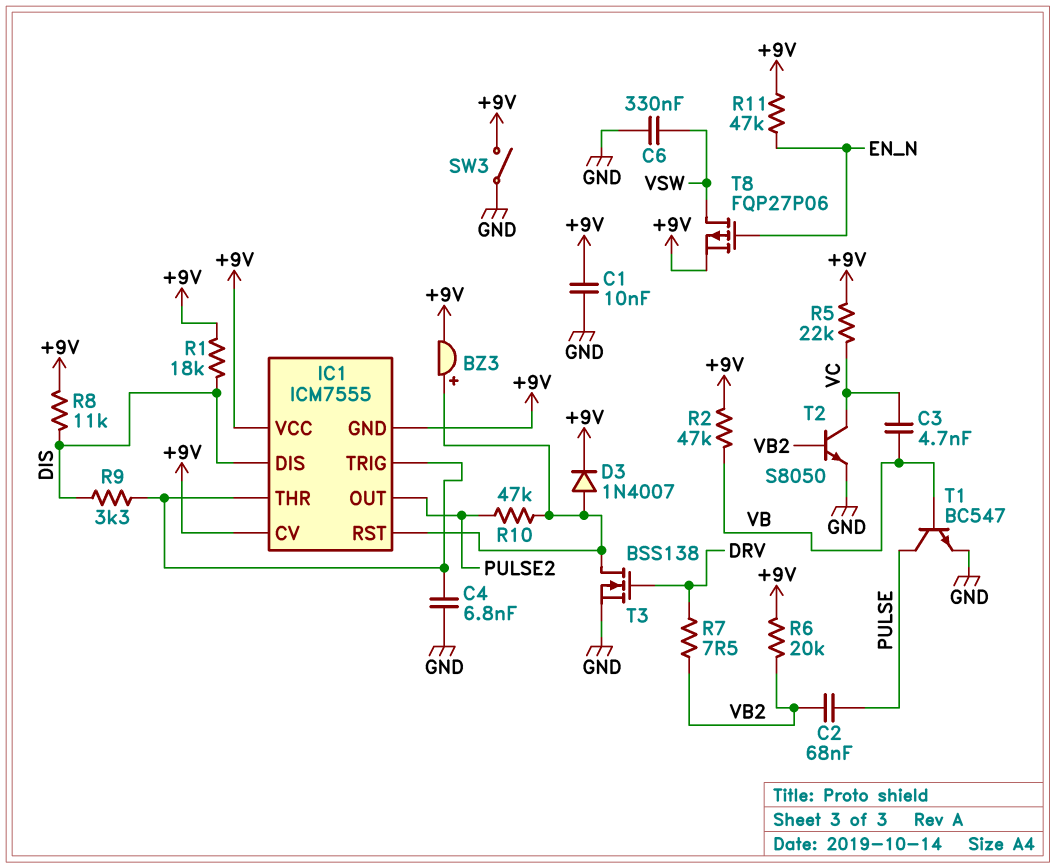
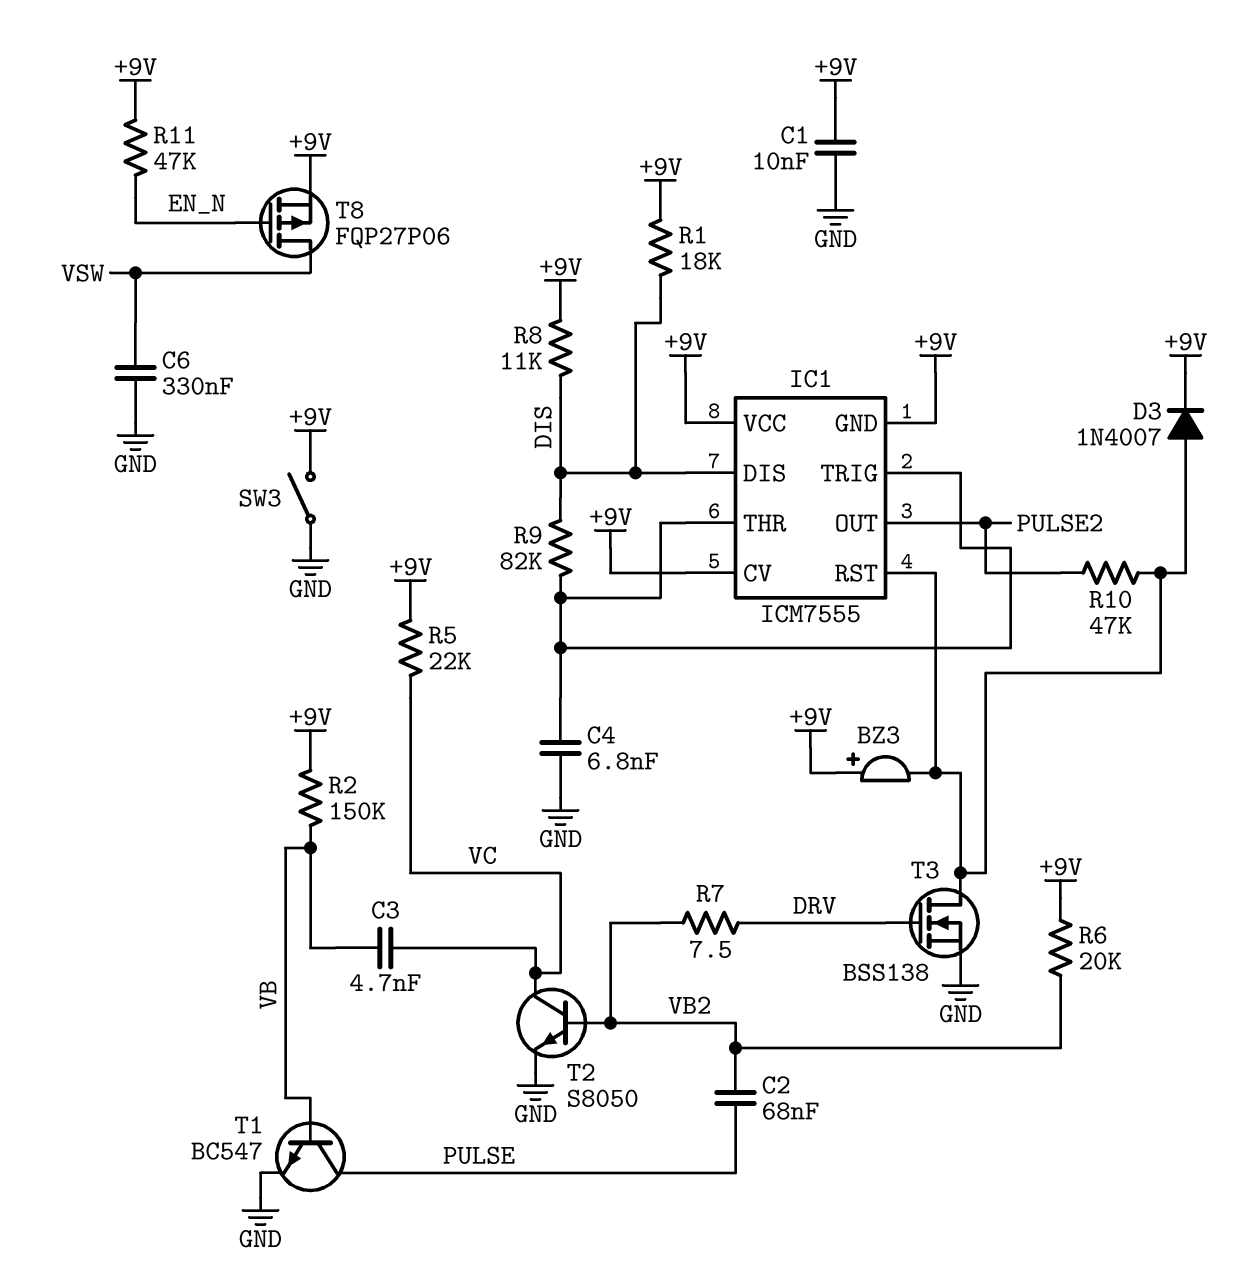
BZ3: buzzer (plus IC1/RST, minus +9V) -> buzzer (plus +9V, minus IC1/RST)
R2: 47k (+9V, VB) -> 150k (+9V, VB)
R9: 3.3k (DIS, IC1/THR) -> 82k (DIS, IC1/THR)

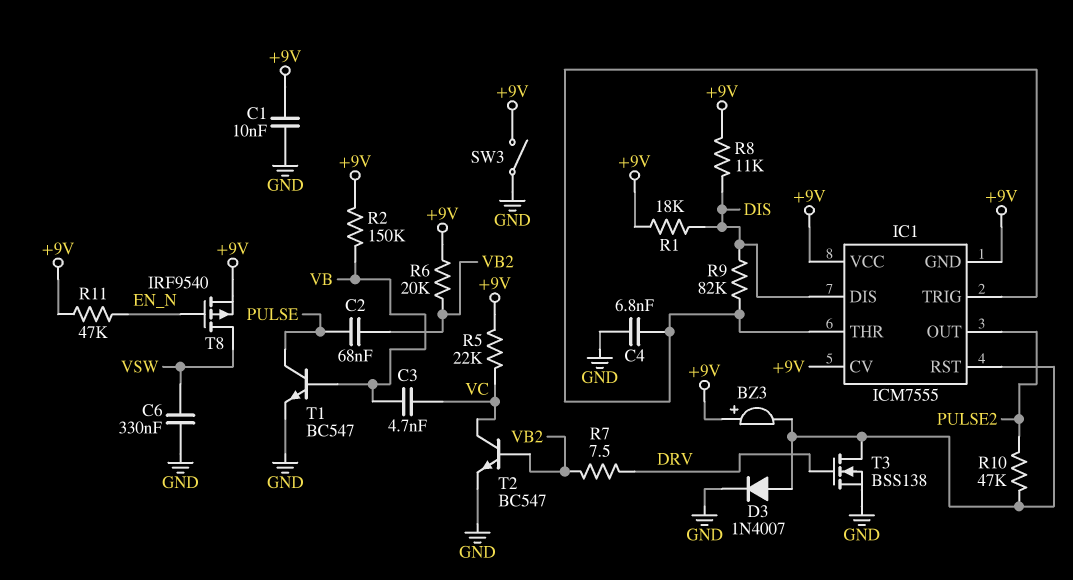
D3: diode 1N4007 (A IC1/RST, K +9V) -> diode 1N4007 (A IC1/RST, K GND)
T2: NPN S8050 (B VB2, C VC, E GND) -> NPN BC547 (B VB2, C VC, E GND)
T8: PMOS FQP27P06 (G EN_N, D VSW, S +9V) -> PMOS IRF9540 (G EN_N, D VSW, S +9V)

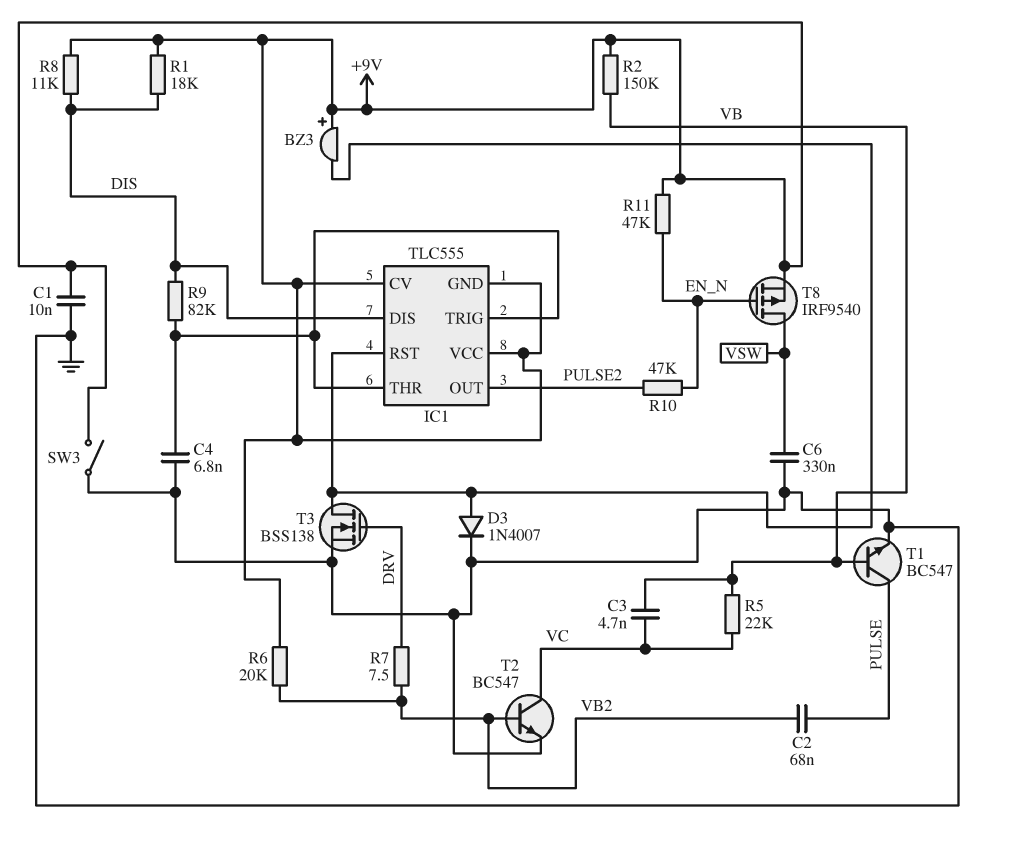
IC1: ICM7555 -> TLC555
R5: 22k (+9V, VC) -> 22k (VB, VC)
R10: 47k (IC1/RST, PULSE2) -> 47k (EN_N, PULSE2)

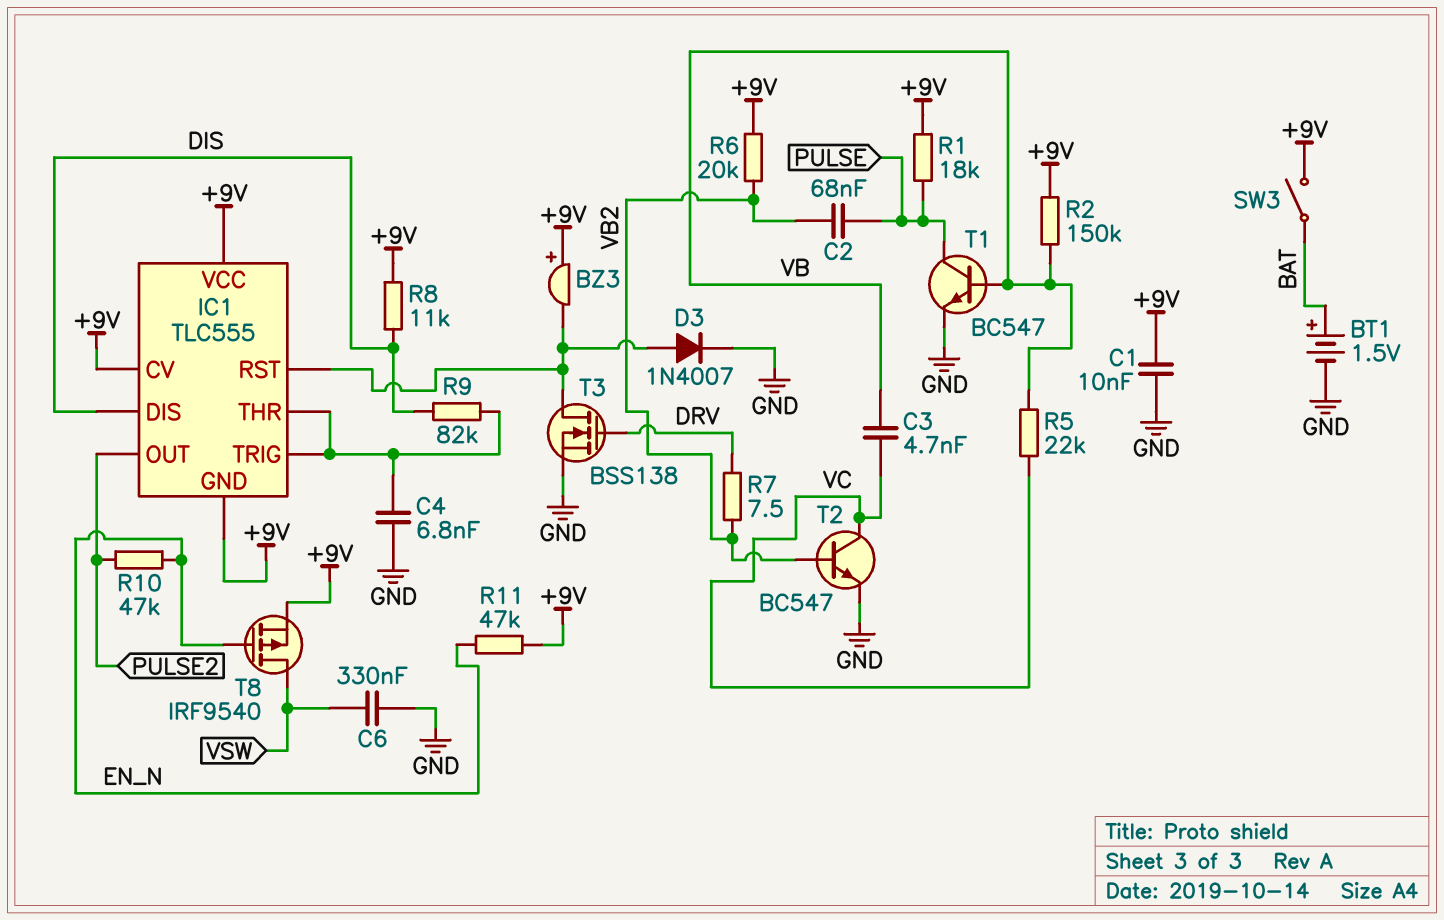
BT1: none -> 1.5V (plus BAT, minus GND)
R1: 18k (+9V, DIS) -> 18k (+9V, PULSE)
SW3: switch (+9V, GND) -> switch (+9V, BAT)

